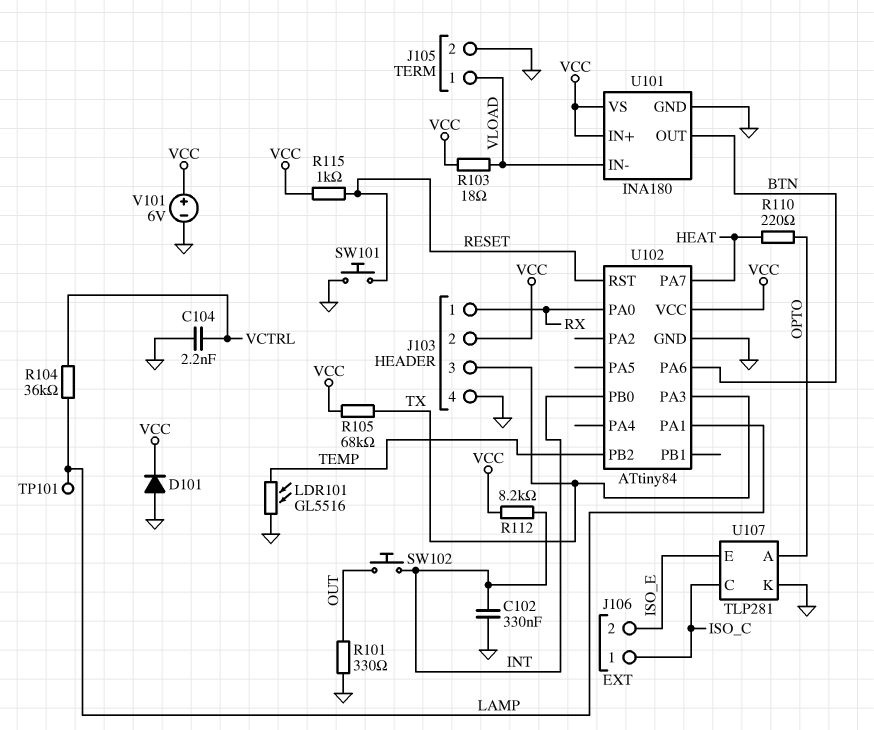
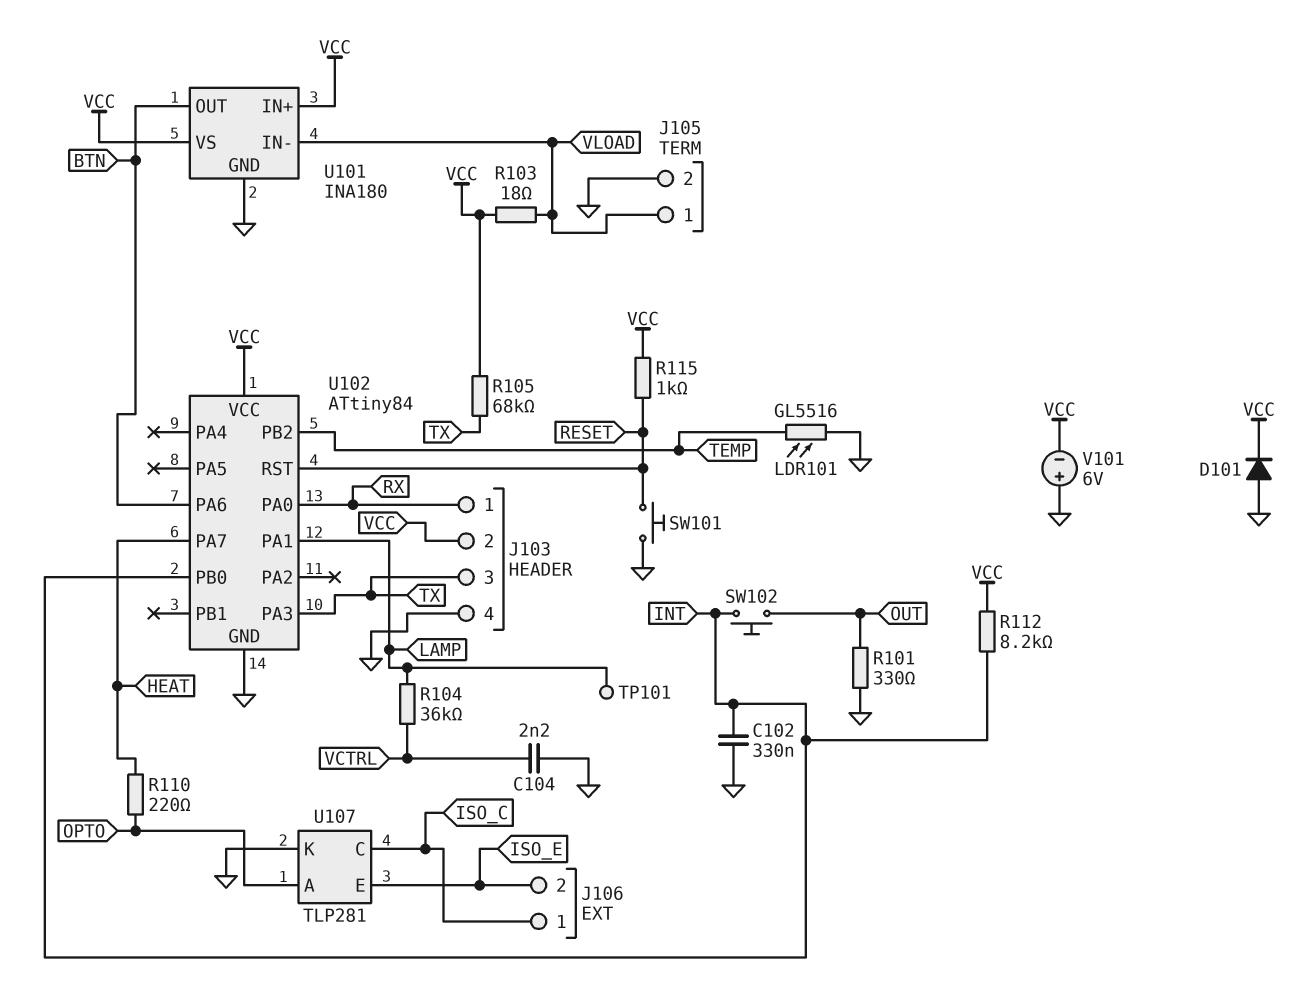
V101: 6V (plus VCC, minus GND) -> 6V (plus GND, minus VCC)

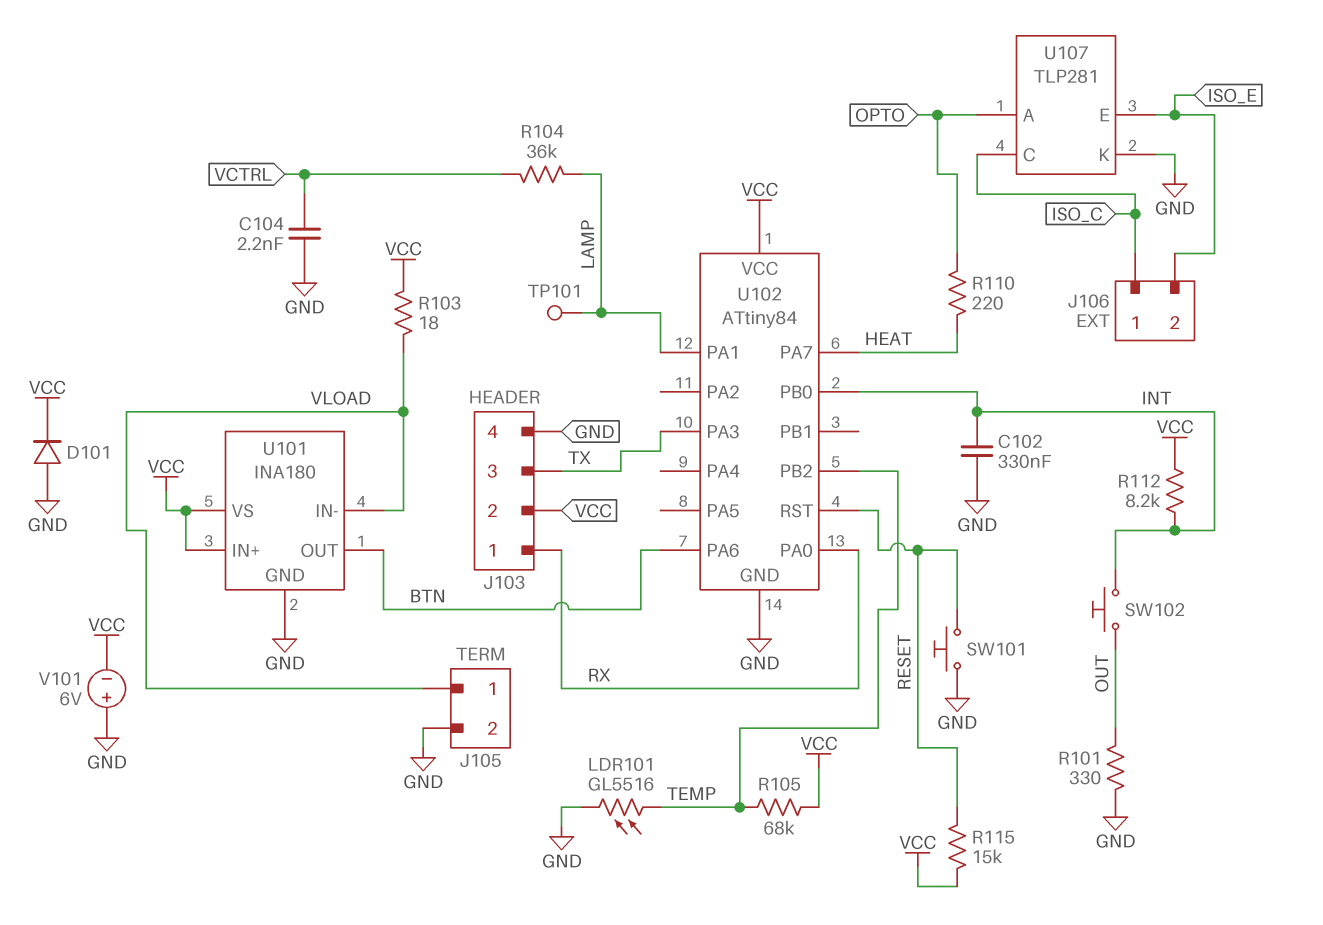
R105: 68k (TX, VCC) -> 68k (TEMP, VCC)
R115: 1k (RESET, VCC) -> 15k (RESET, VCC)

